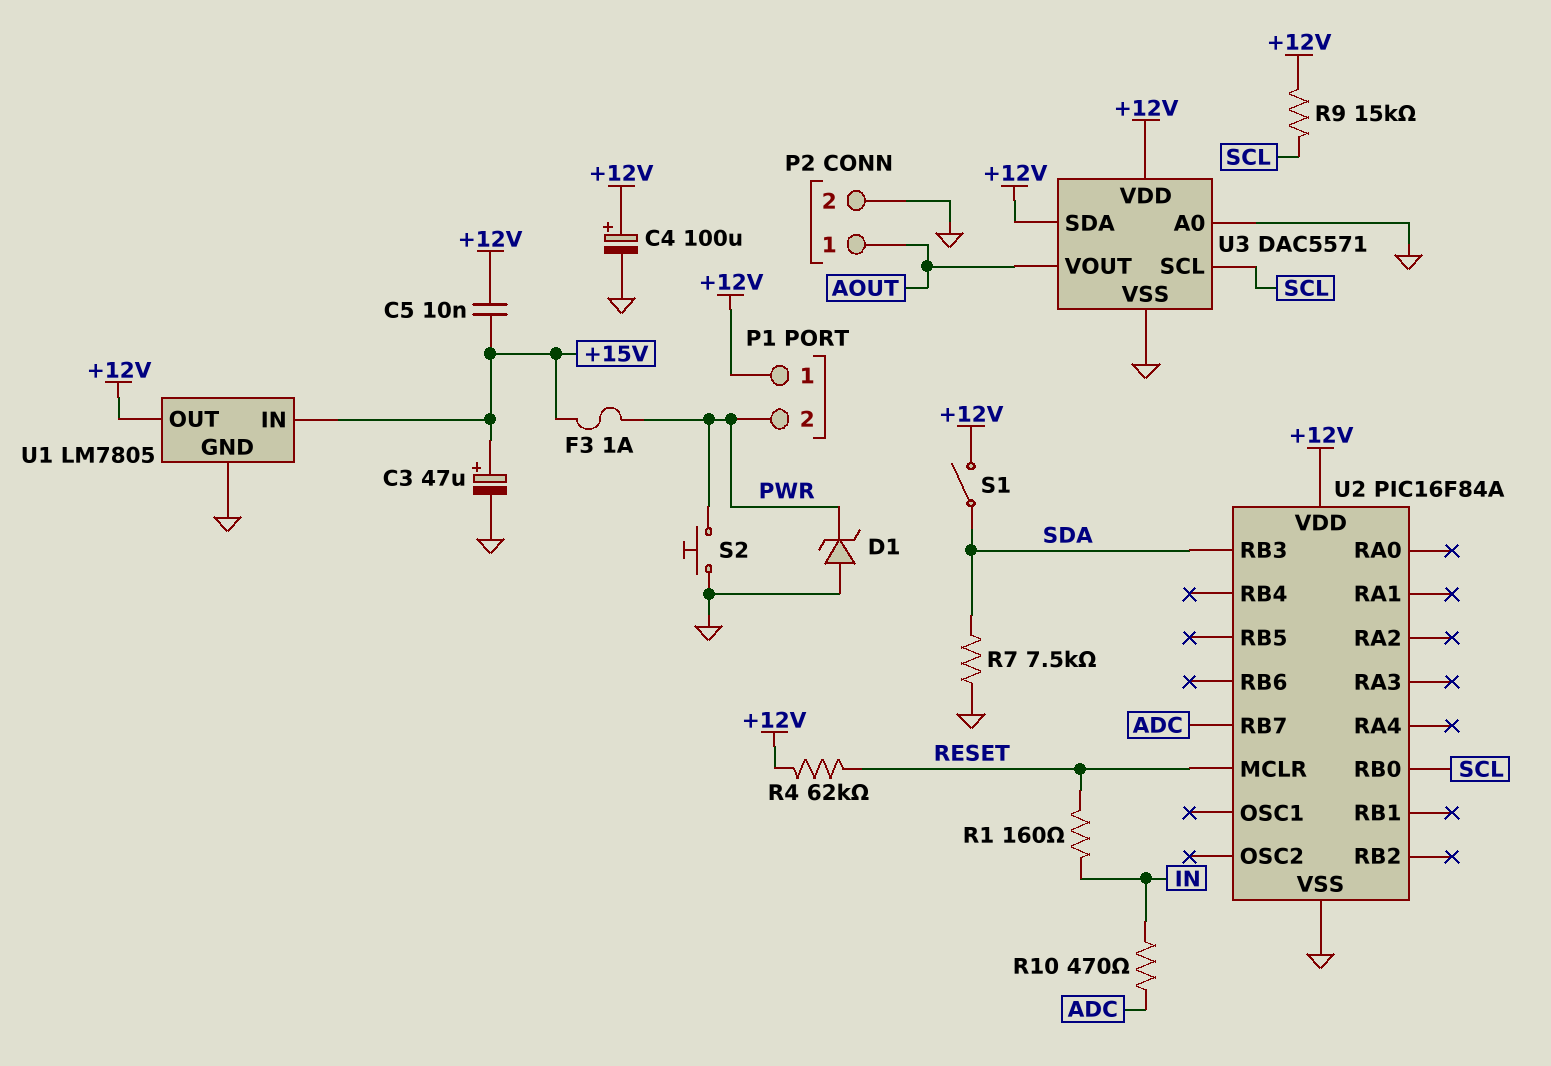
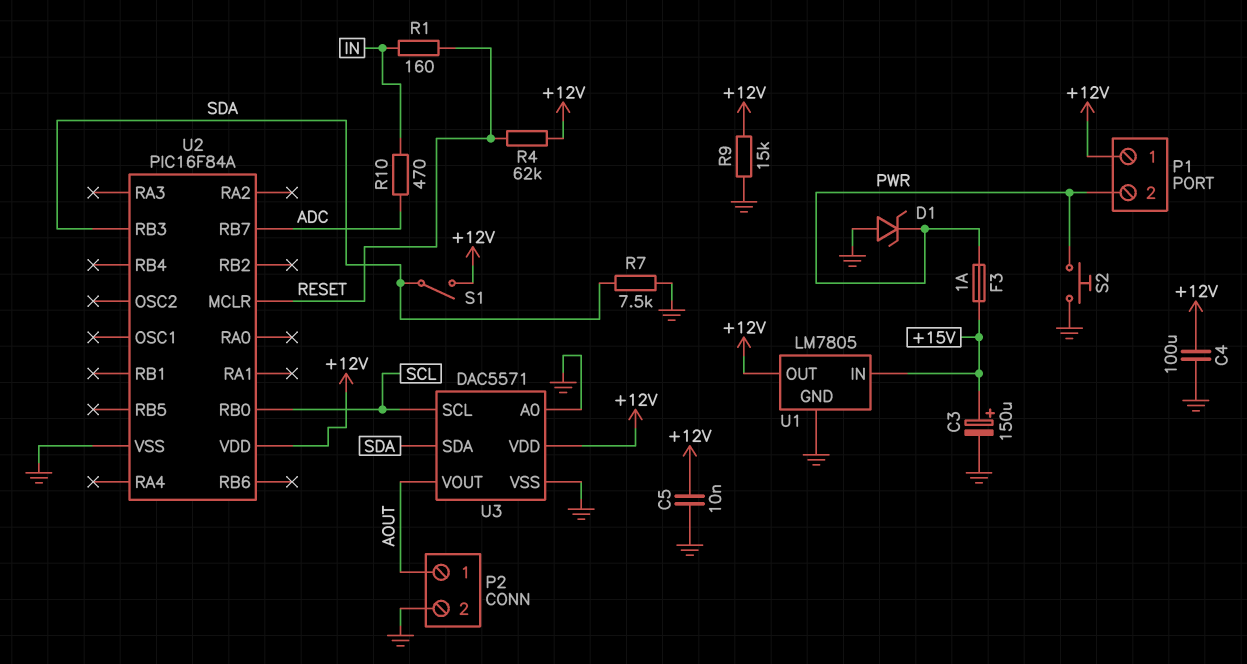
C3: 47uF (plus +15V, minus GND) -> 150uF (plus +15V, minus GND)
C4: 100uF (plus +12V, minus GND) -> 100uF (+12V, GND)
C5: 10nF (+12V, +15V) -> 10nF (+12V, GND)
R9: 15k (+12V, SCL) -> 15k (+12V, GND)
U3 pin SDA: +12V -> SDA

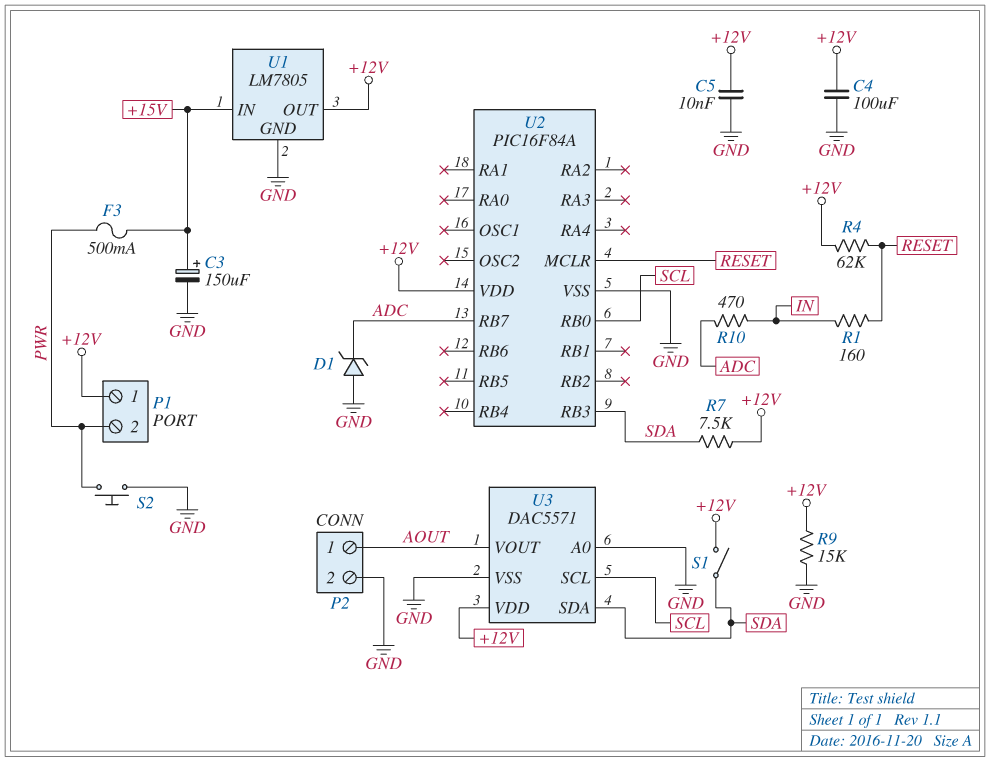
D1: zener (A GND, K PWR) -> zener (A GND, K ADC)
F3: 1A (+15V, PWR) -> 500mA (+15V, PWR)
R7: 7.5k (GND, SDA) -> 7.5k (+12V, SDA)

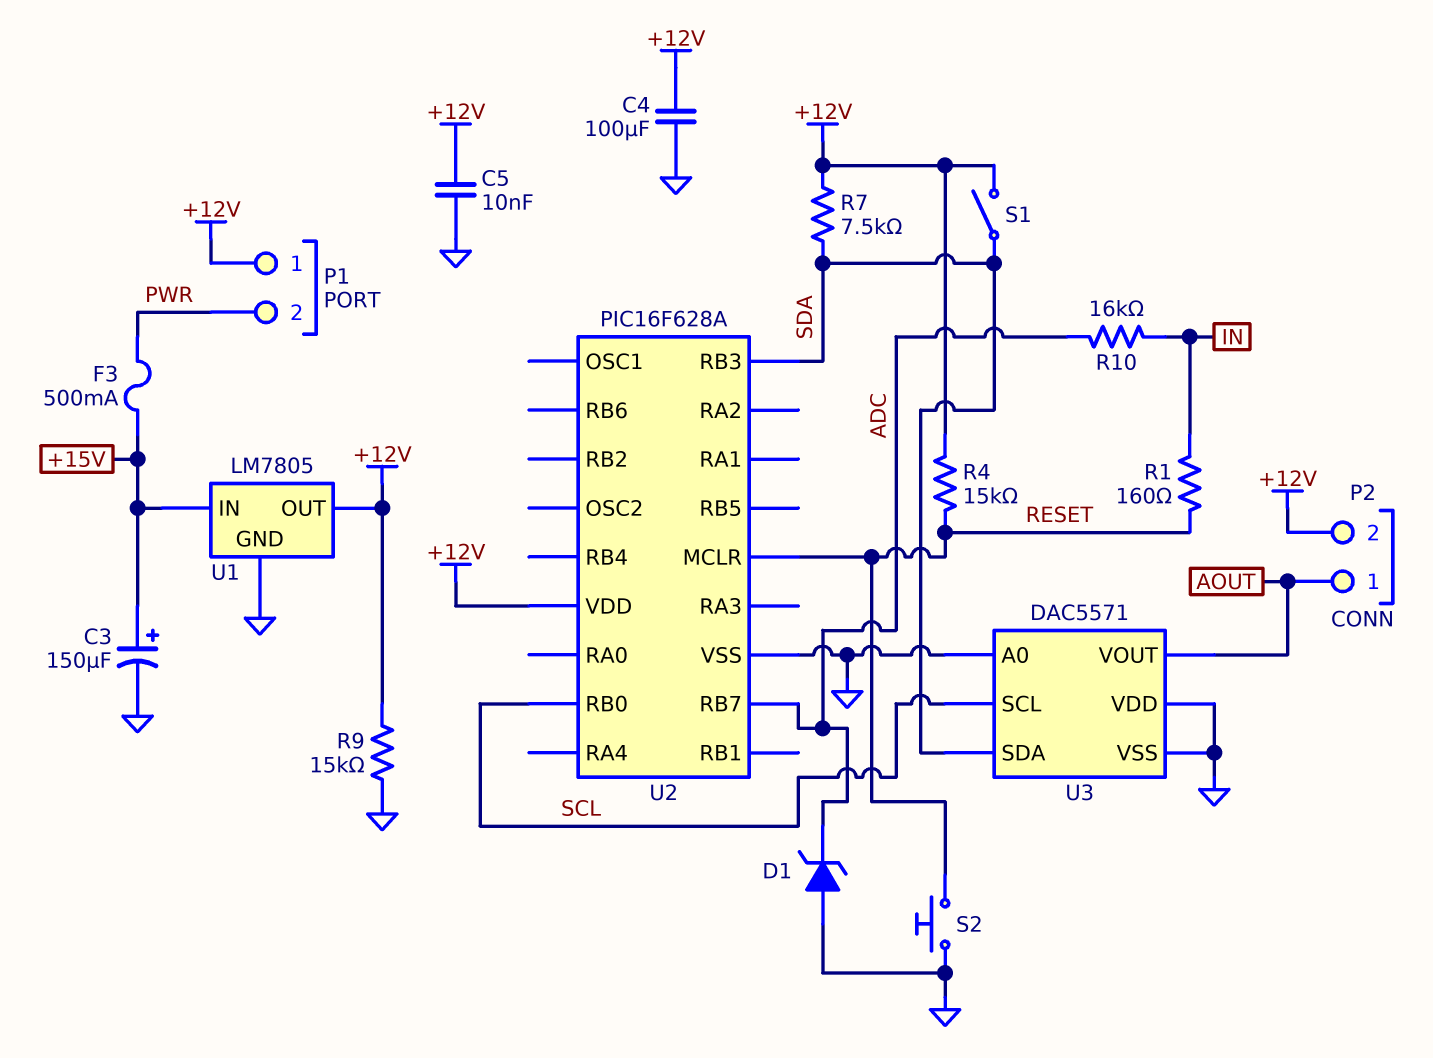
P2 pin 2: GND -> +12V
R4: 62k (+12V, RESET) -> 15k (+12V, RESET)
R10: 470 (ADC, IN) -> 16k (ADC, IN)
S2: button (GND, PWR) -> button (GND, RESET)
U2: PIC16F84A -> PIC16F628A
U3 pin VDD: +12V -> GND

